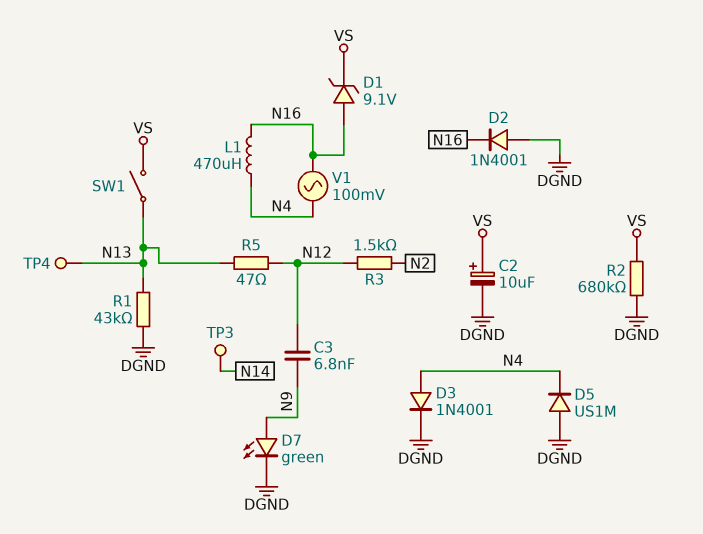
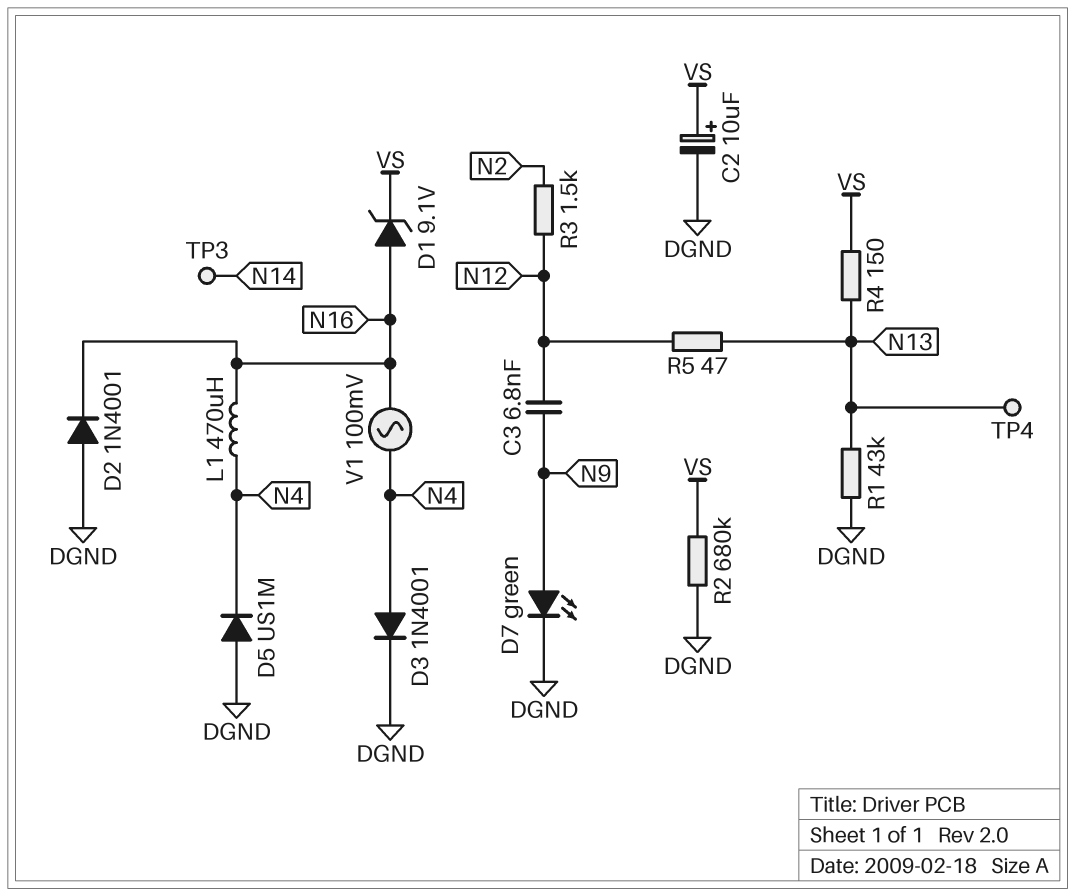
R4: none -> 150 (N13, VS)
SW1: switch (N13, VS) -> none

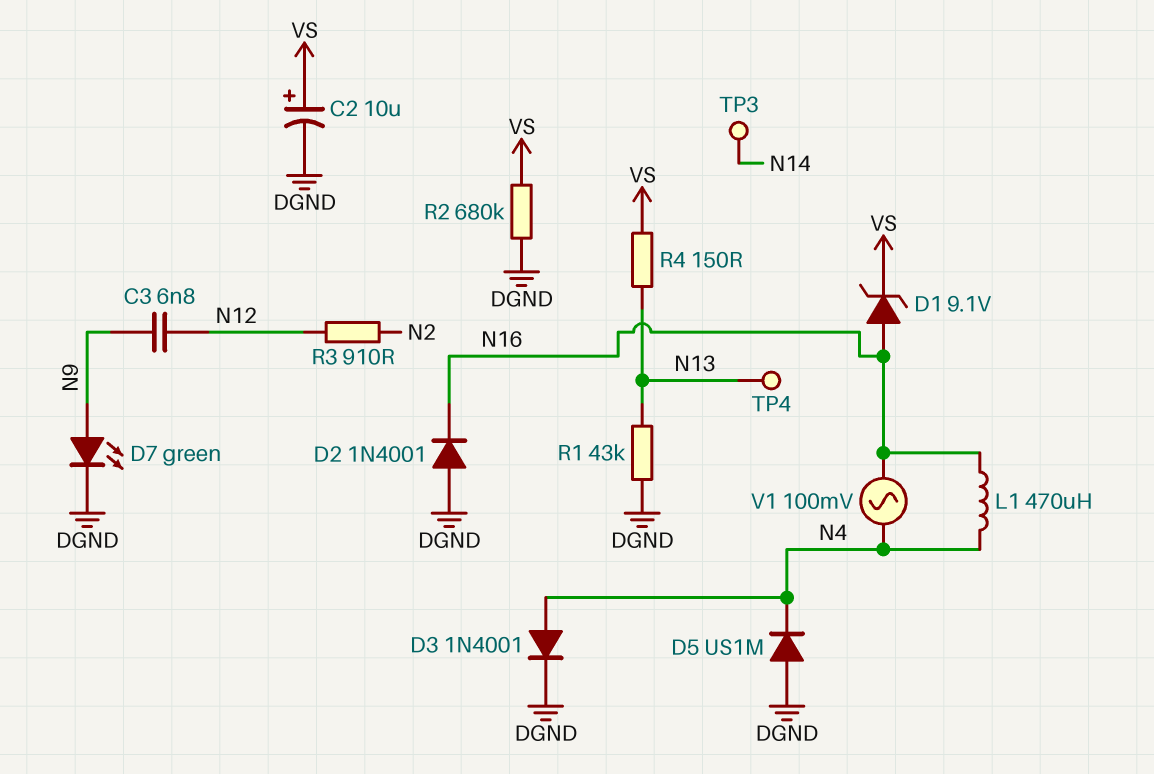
R3: 1.5k (N2, N12) -> 910 (N2, N12)
R5: 47 (N12, N13) -> none

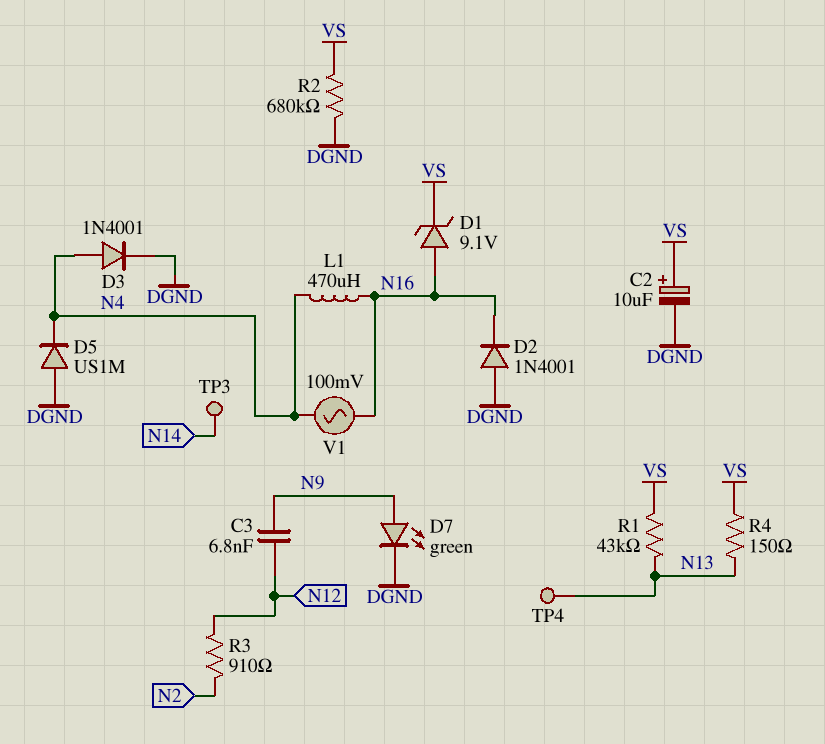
R1: 43k (DGND, N13) -> 43k (N13, VS)

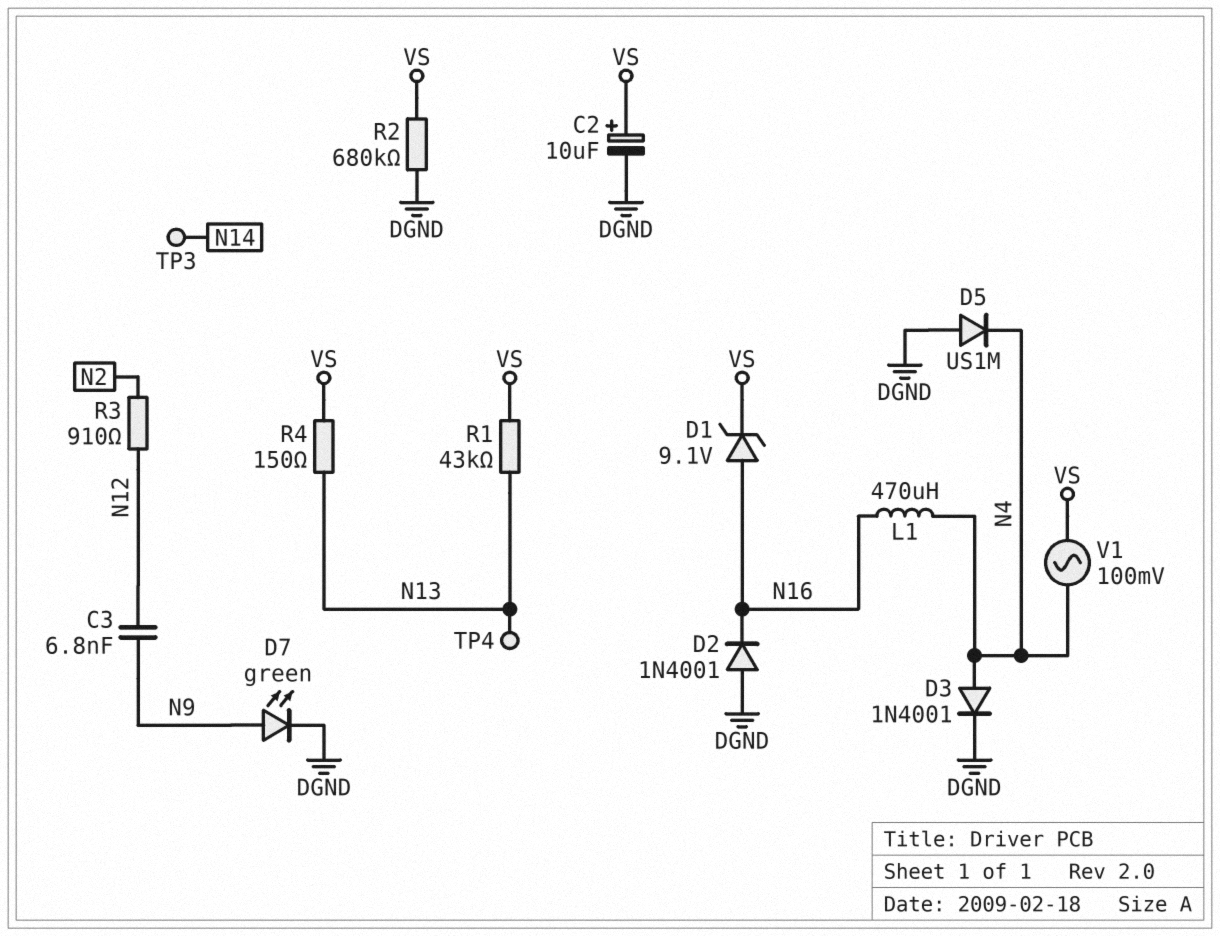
V1: AC 100mV (N4, N16) -> AC 100mV (N4, VS)

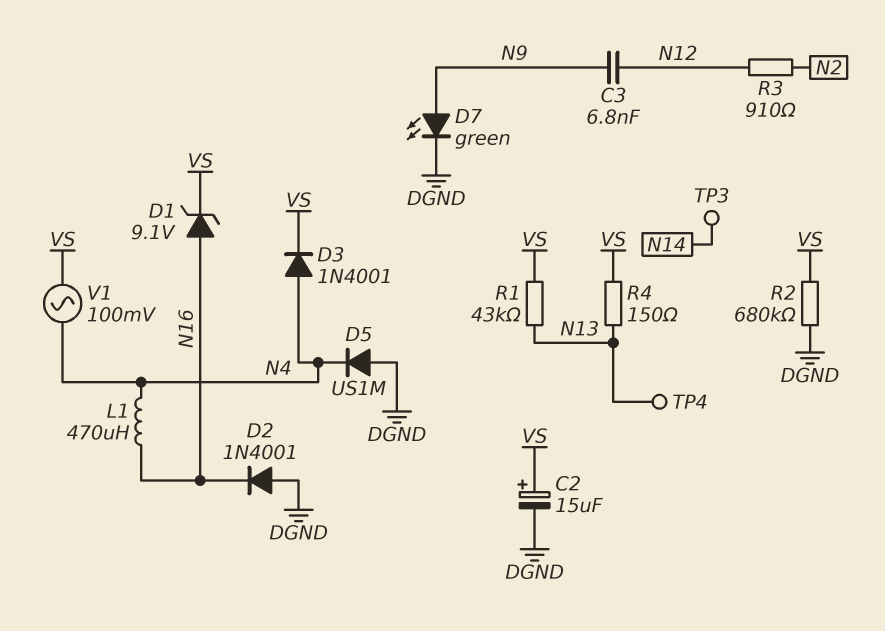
C2: 10uF (plus VS, minus DGND) -> 15uF (plus VS, minus DGND)
D3: diode 1N4001 (A N4, K DGND) -> diode 1N4001 (A N4, K VS)

